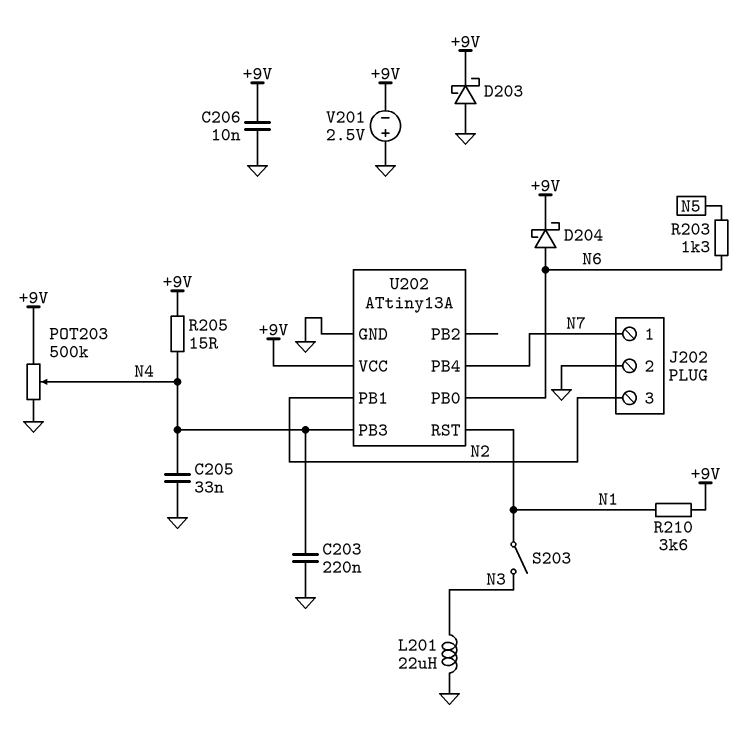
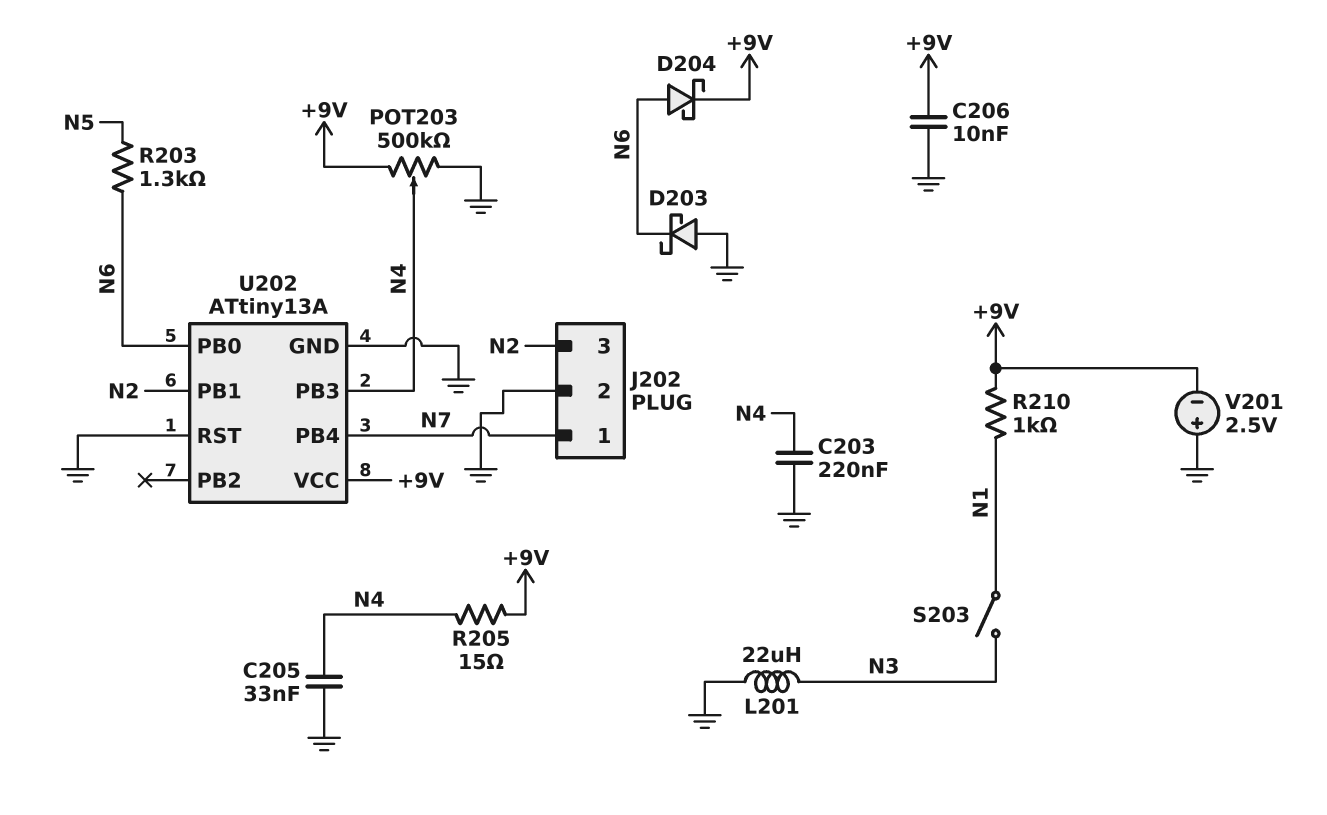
D203: schottky (A GND, K +9V) -> schottky (A GND, K N6)
R210: 3.6k (+9V, N1) -> 1k (+9V, N1)
U202 pin RST: N1 -> GND

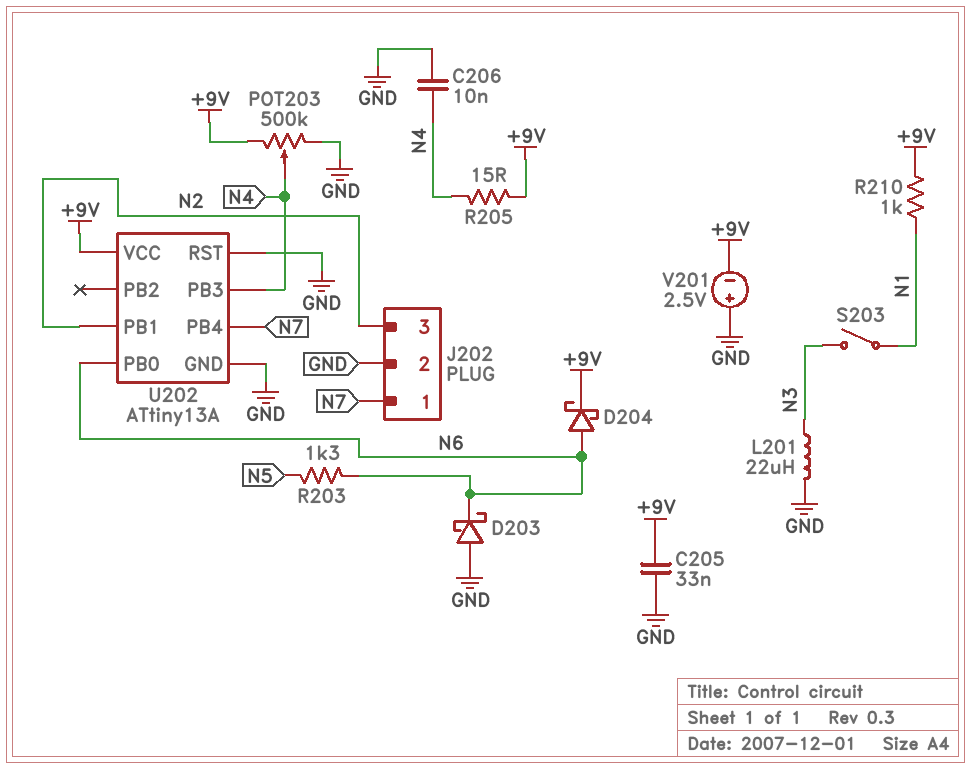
C203: 220nF (GND, N4) -> none
C205: 33nF (GND, N4) -> 33nF (+9V, GND)
C206: 10nF (+9V, GND) -> 10nF (GND, N4)

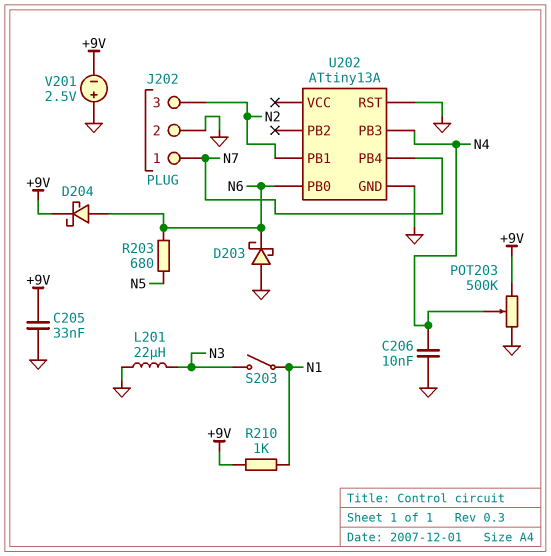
R203: 1.3k (N5, N6) -> 680 (N5, N6)
R205: 15 (+9V, N4) -> none
U202 pin VCC: +9V -> none

